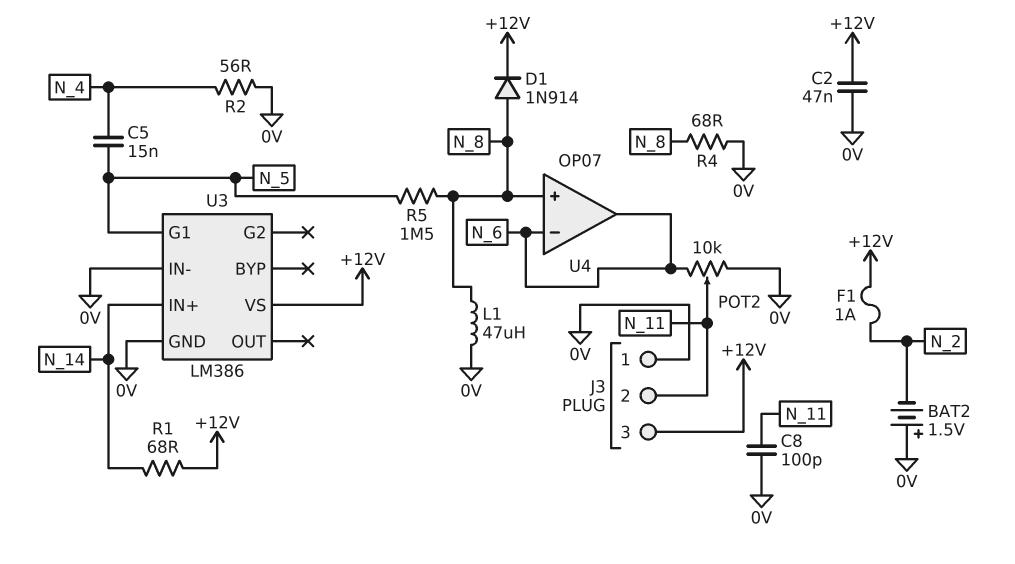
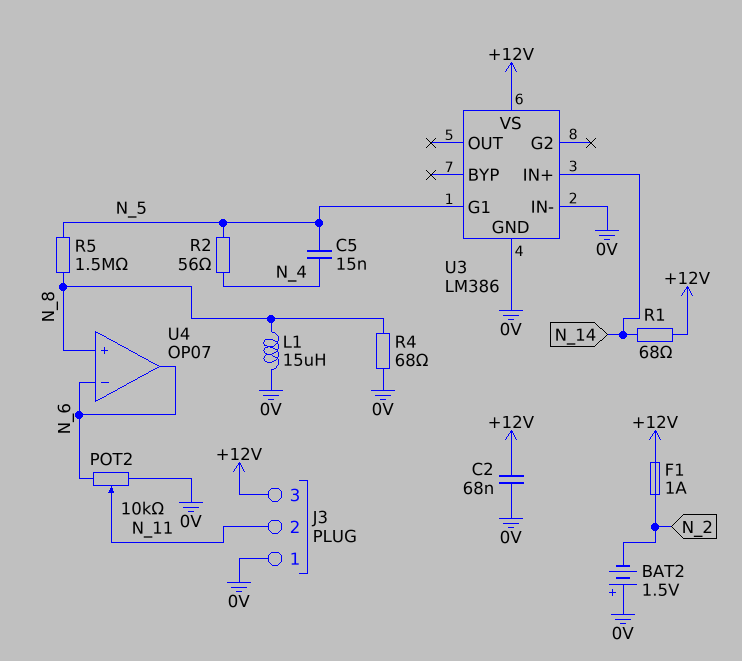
C2: 47nF (+12V, 0V) -> 68nF (+12V, 0V)
C8: 100pF (0V, N_11) -> none
D1: diode 1N914 (A N_8, K +12V) -> none
L1: 47uH (0V, N_8) -> 15uH (0V, N_8)
R2: 56 (0V, N_4) -> 56 (N_4, N_5)

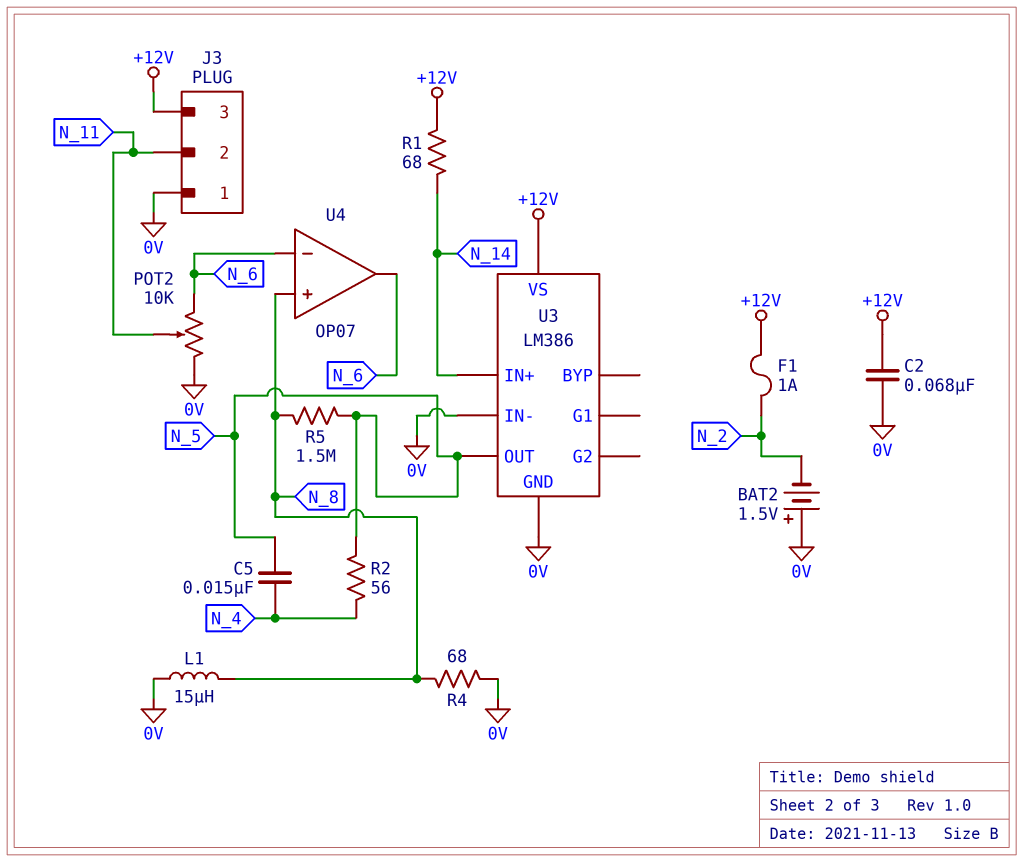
U3 pin G1: N_5 -> none
U3 pin OUT: none -> N_5

